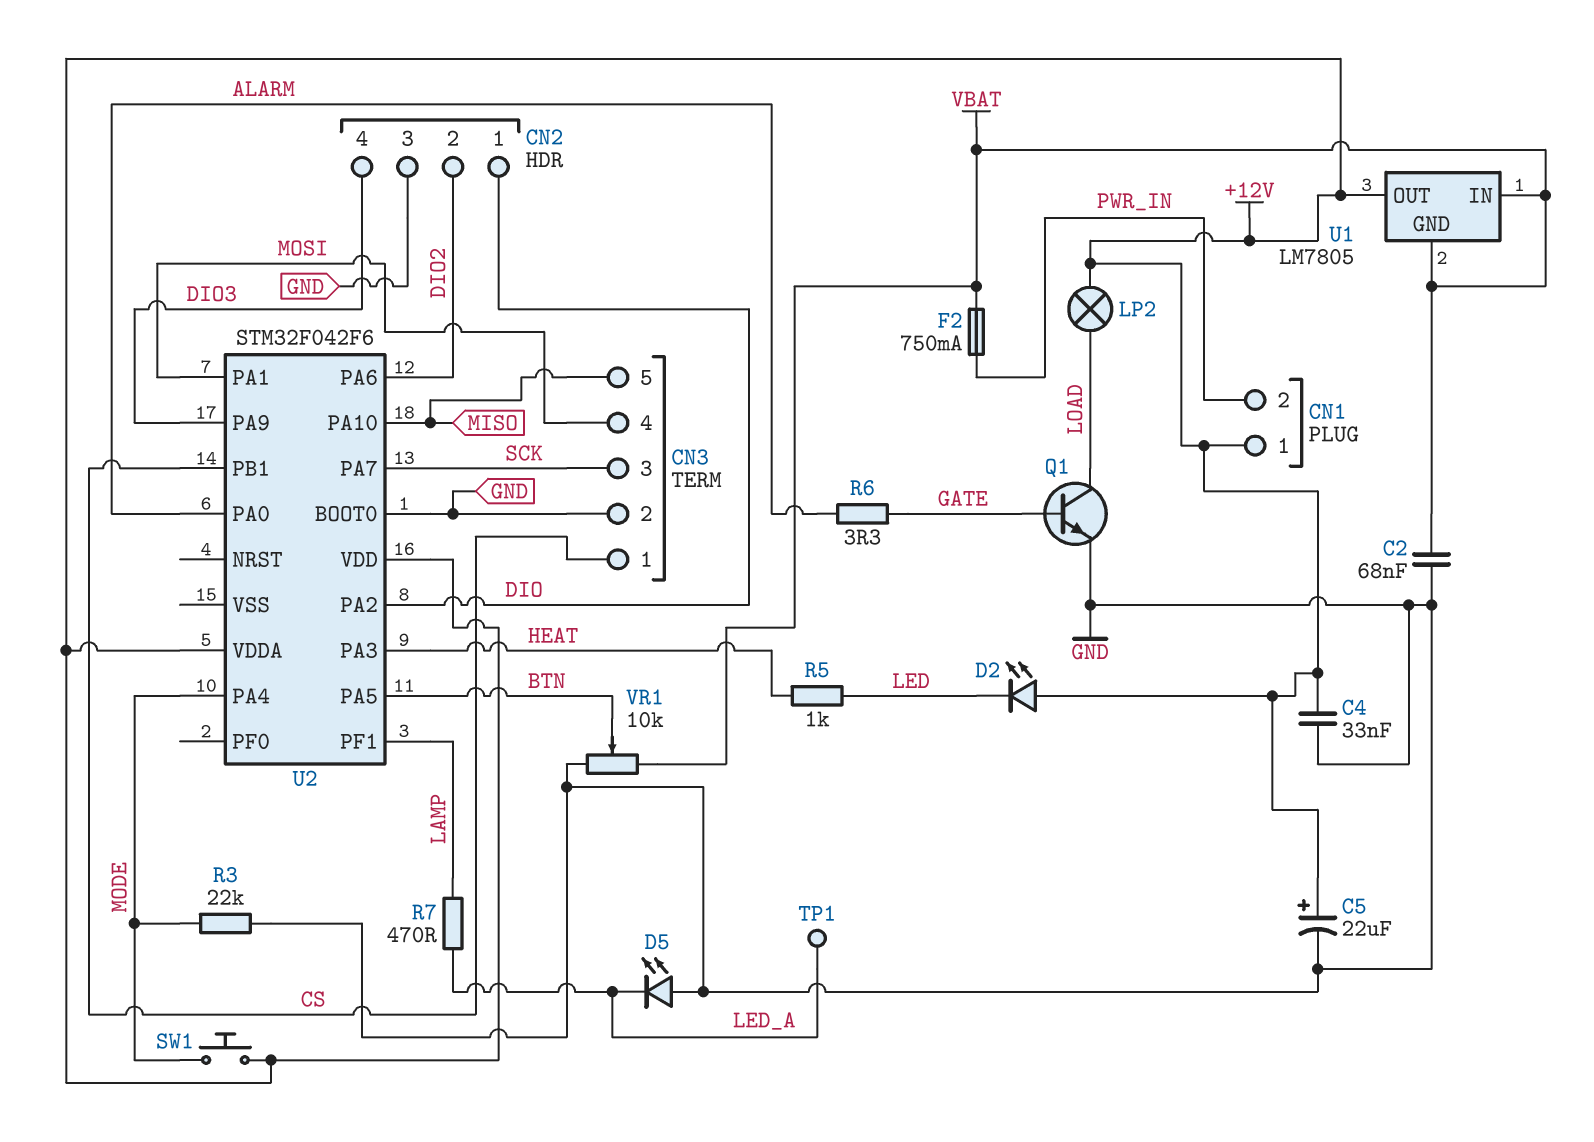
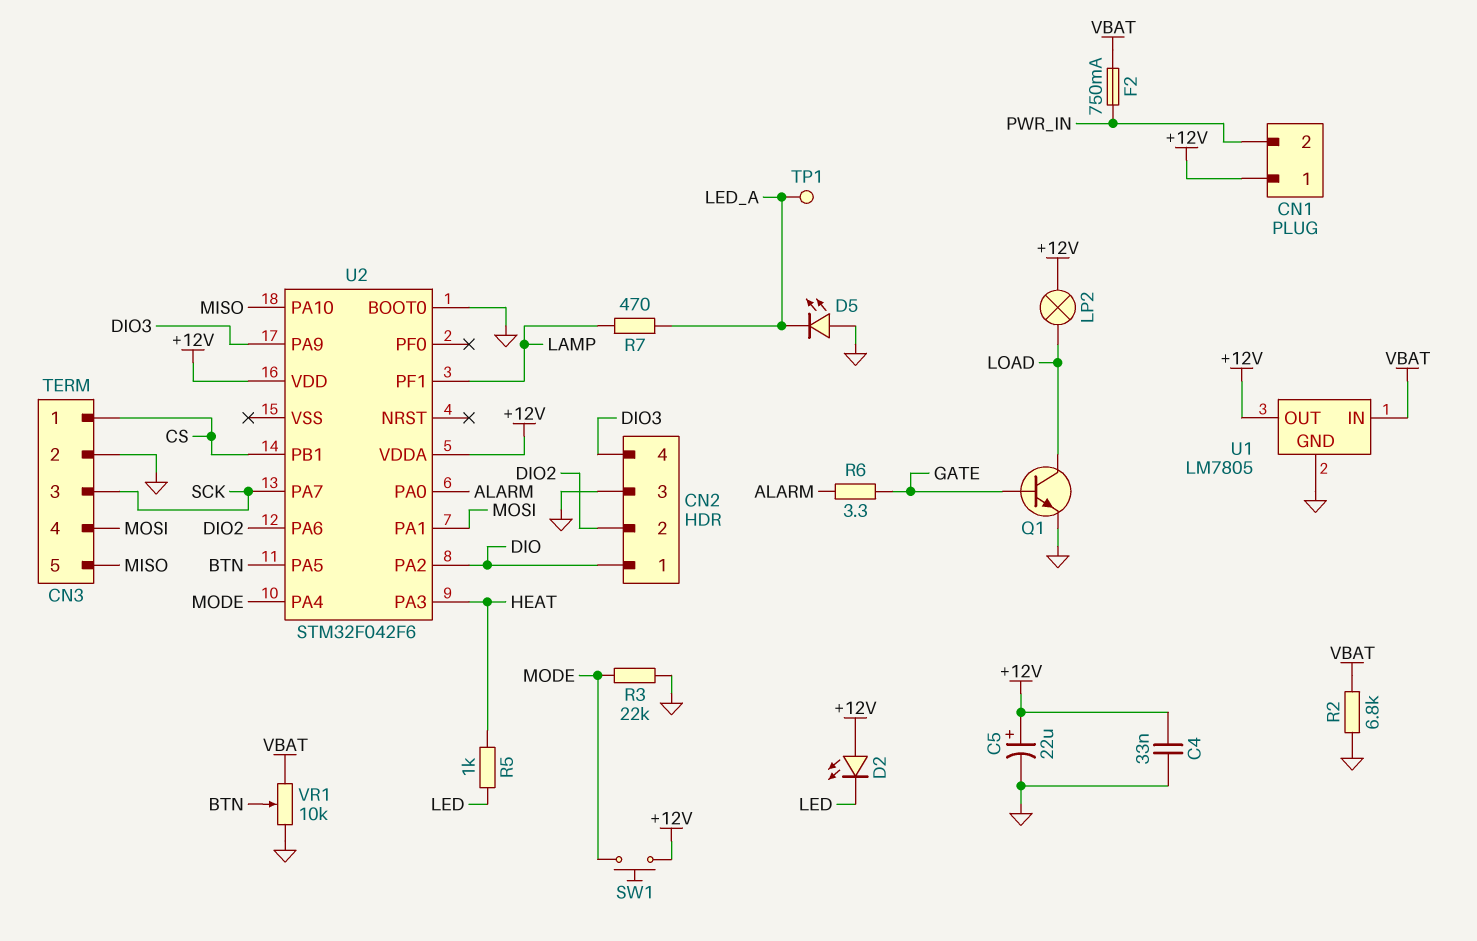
C2: 68nF (GND, VBAT) -> none
R2: none -> 6.8k (GND, VBAT)
U1 pin GND: VBAT -> GND

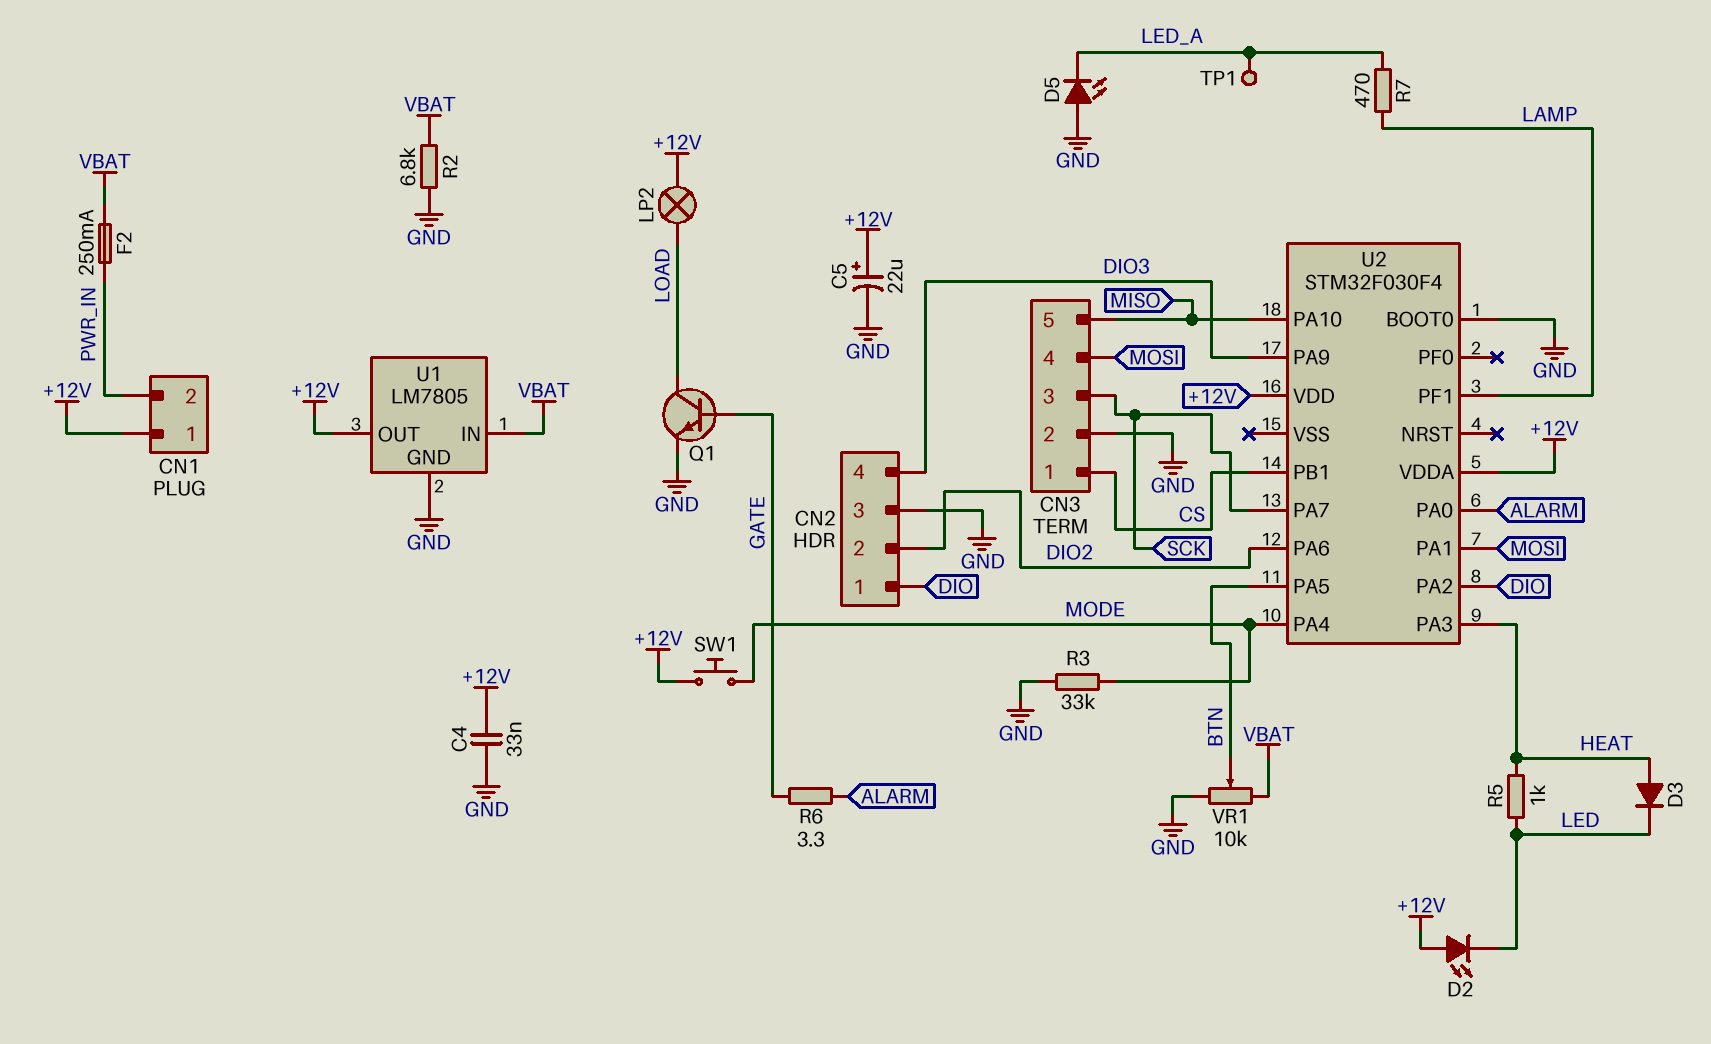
D3: none -> diode (A HEAT, K LED)
F2: 750mA (PWR_IN, VBAT) -> 250mA (PWR_IN, VBAT)
R3: 22k (GND, MODE) -> 33k (GND, MODE)
U2: STM32F042F6 -> STM32F030F4

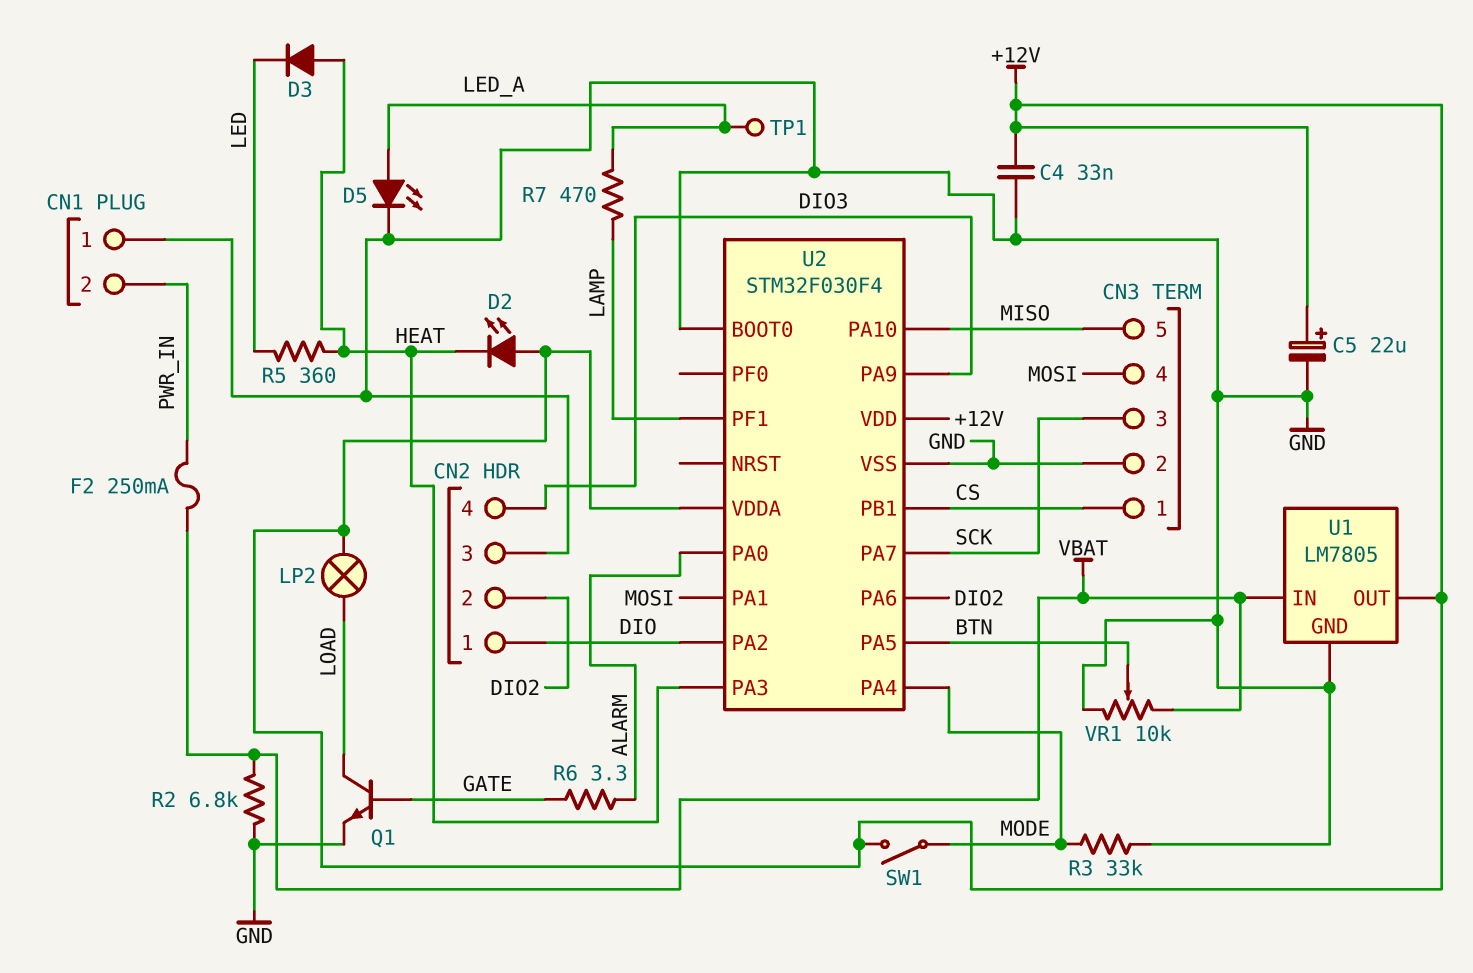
CN1 pin 1: +12V -> GND
D2: LED (A +12V, K LED) -> LED (A +12V, K HEAT)
D5: LED (A GND, K LED_A) -> LED (A LED_A, K GND)
R5: 1k (HEAT, LED) -> 360 (HEAT, LED)
SW1: button (+12V, MODE) -> switch (+12V, MODE)
U2 pin VSS: none -> GND

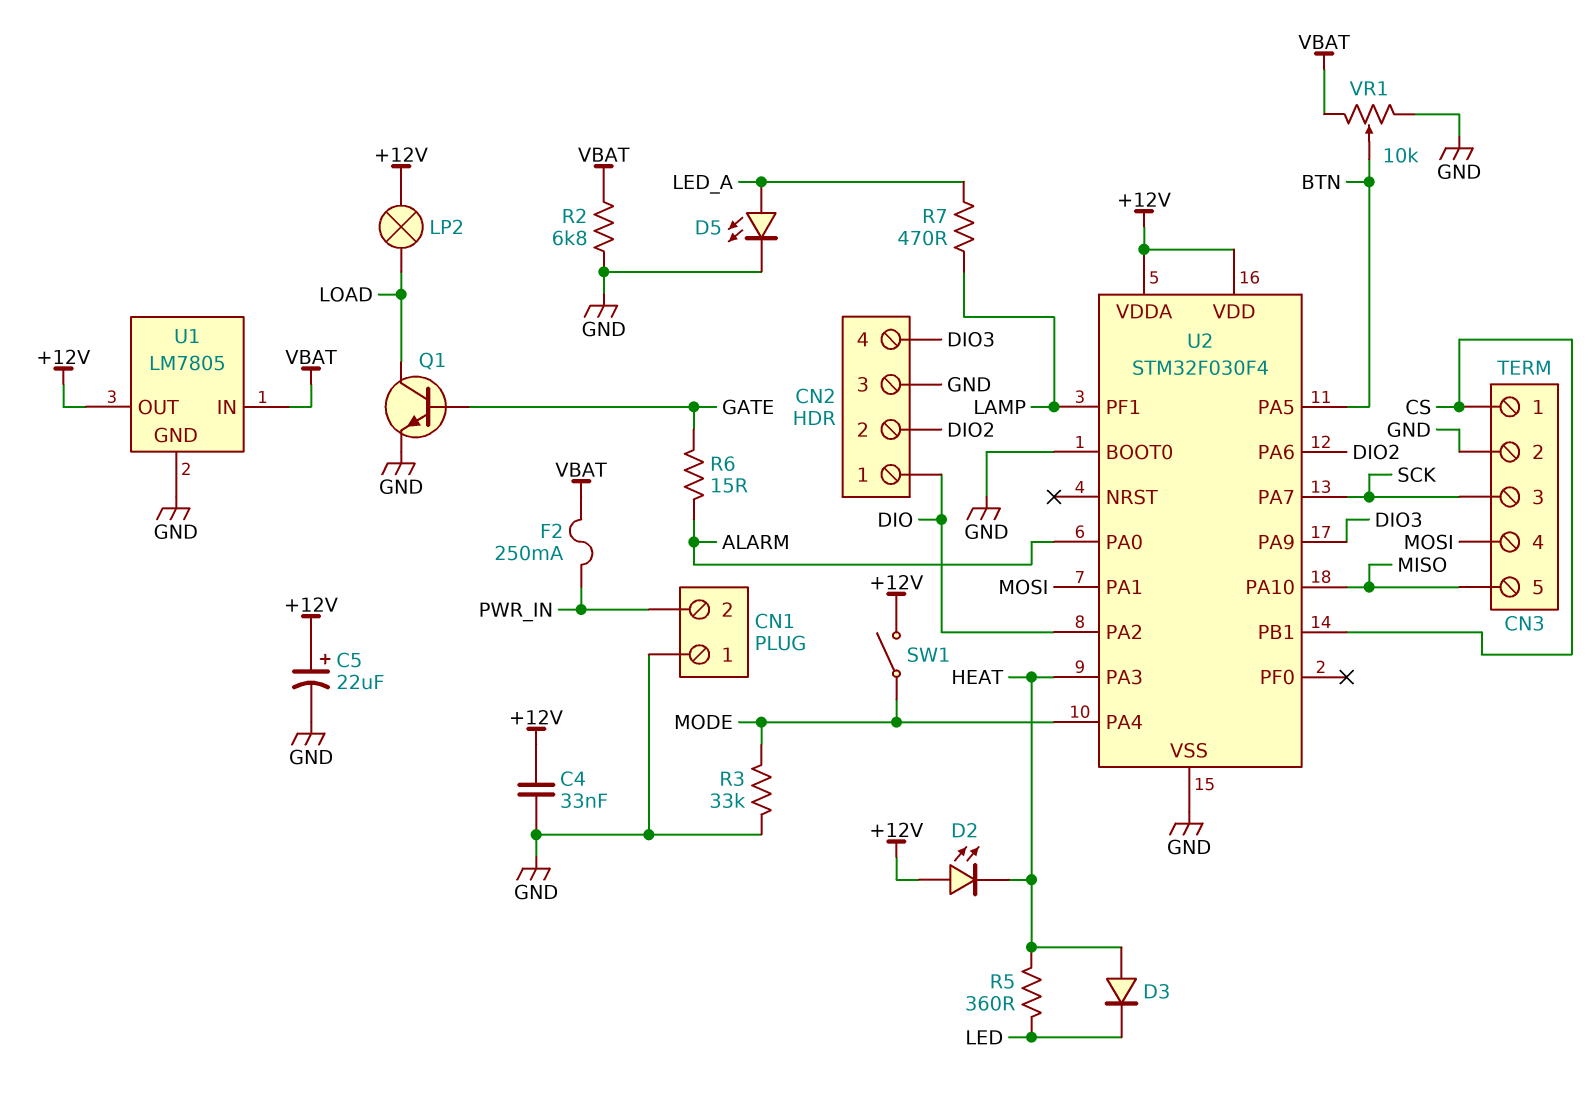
R6: 3.3 (ALARM, GATE) -> 15 (ALARM, GATE)
TP1: test point (LED_A) -> none

